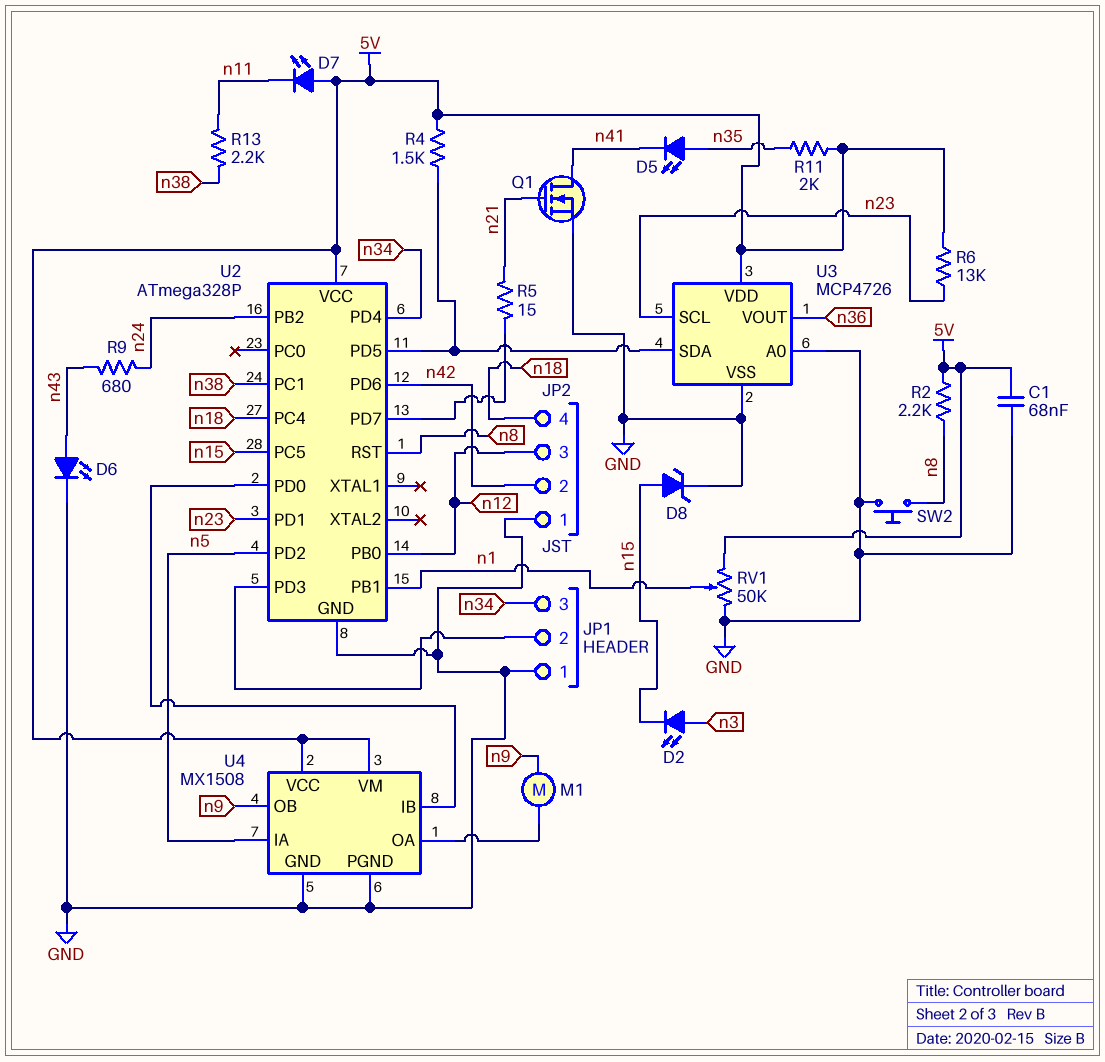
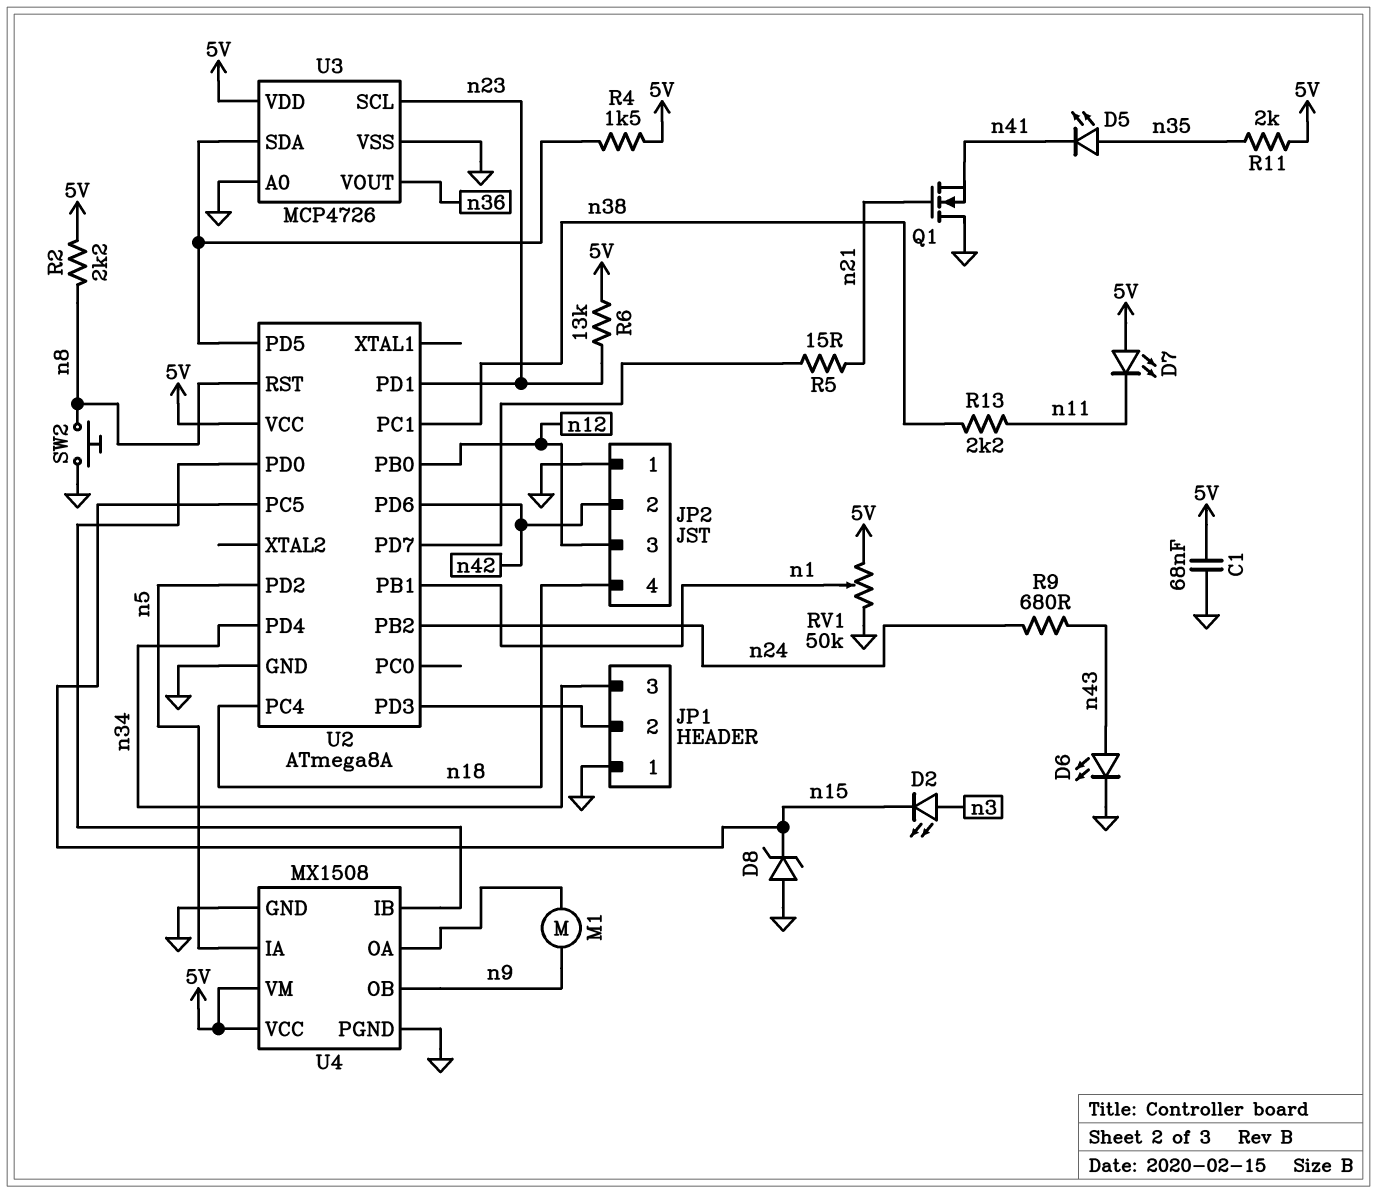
D8: zener (A n15, K GND) -> zener (A GND, K n15)
Q1: NMOS (G n21, D n41, S GND) -> NMOS (G n21, D GND, S n41)
U2: ATmega328P -> ATmega8A

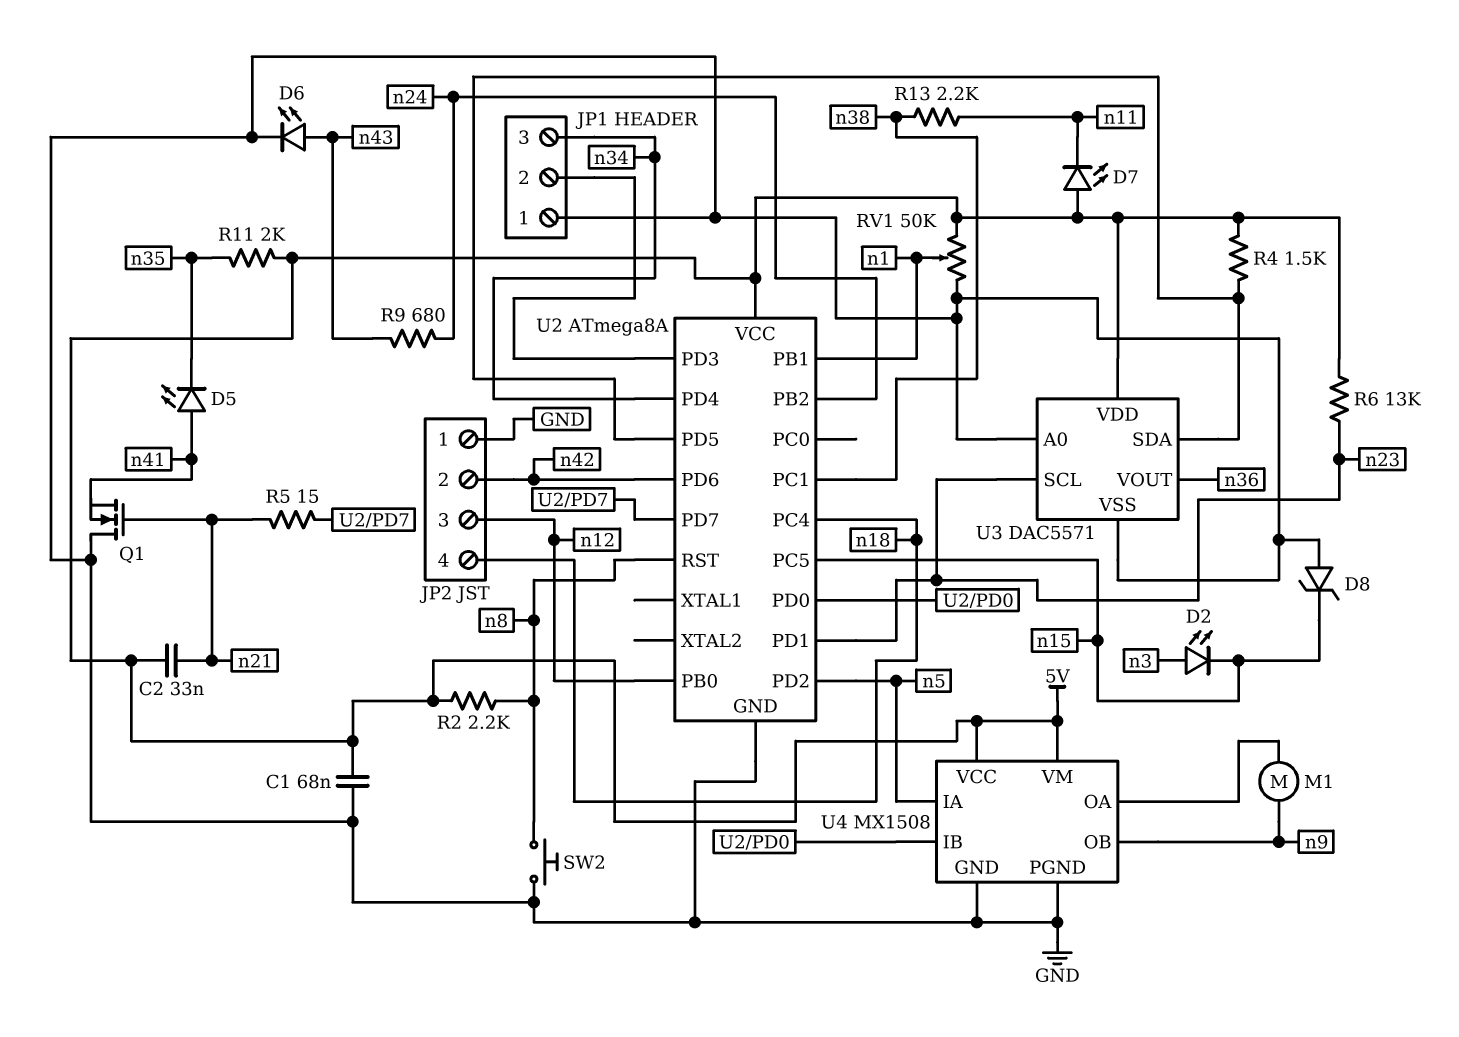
C2: none -> 33nF (5V, n21)
D5: LED (A n35, K n41) -> LED (A n41, K n35)
U3: MCP4726 -> DAC5571

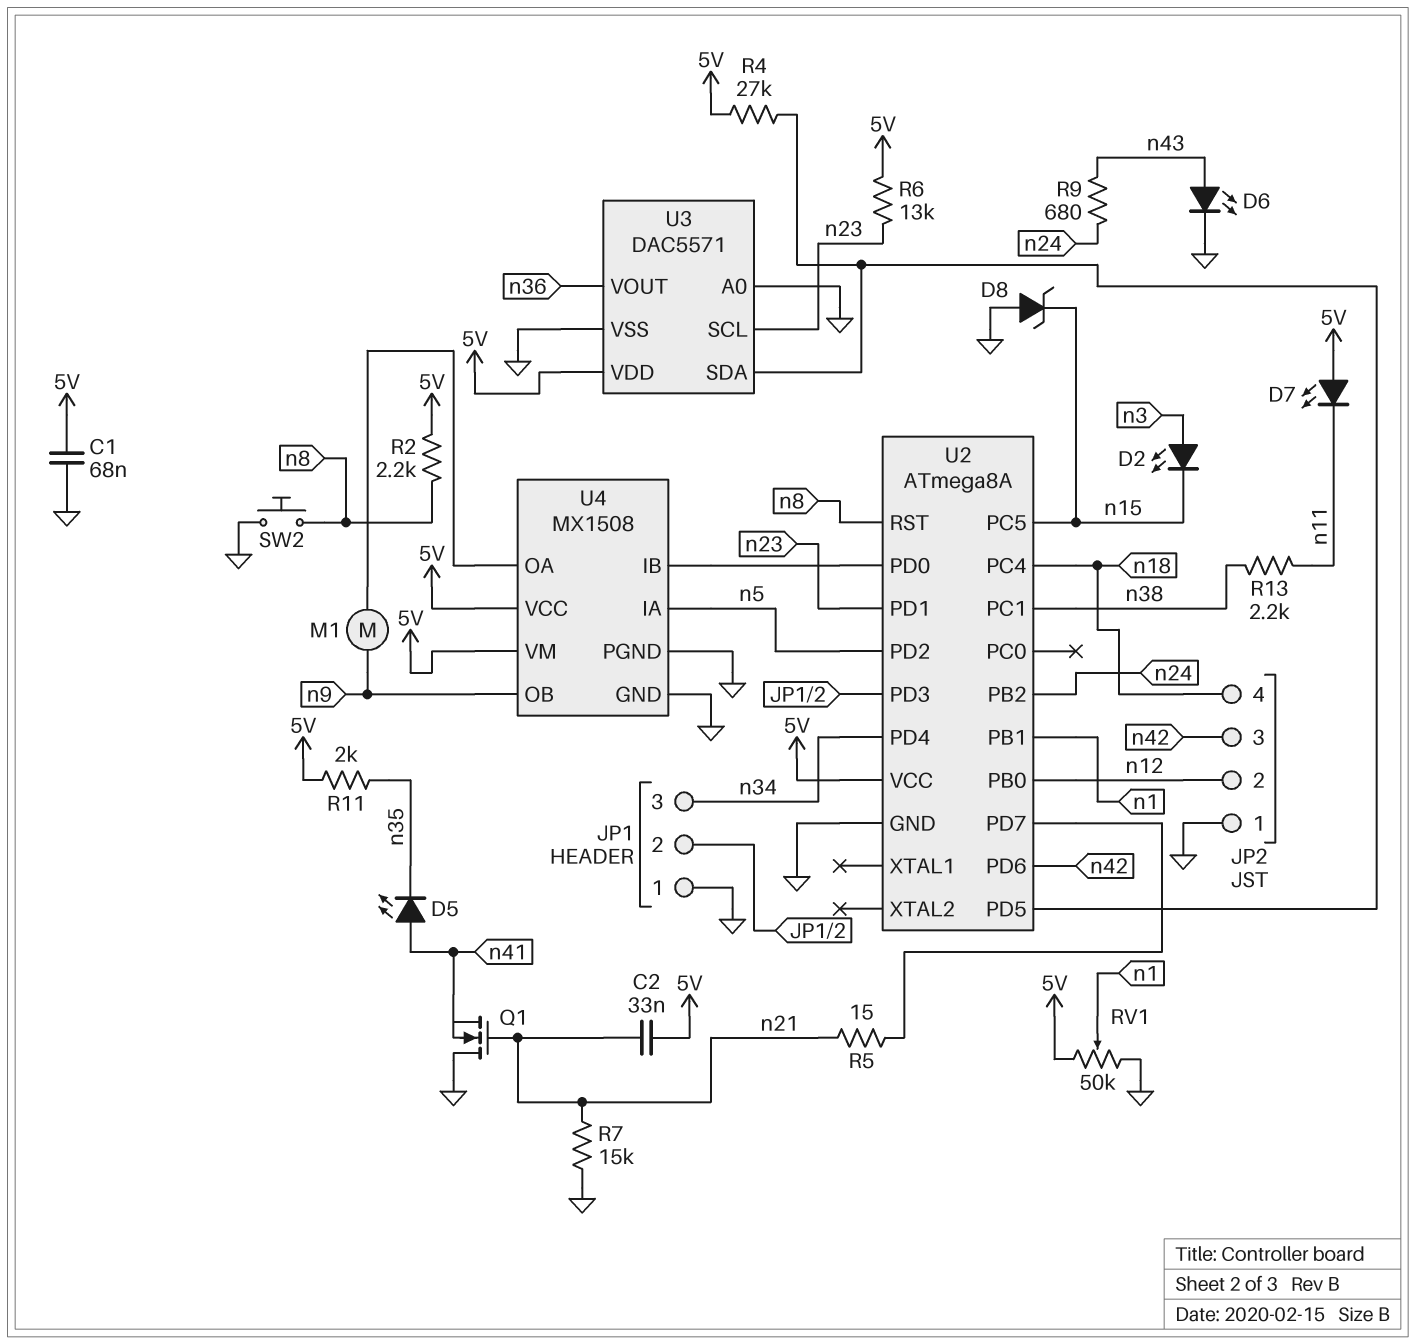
JP2 pin 2: n42 -> n12
JP2 pin 3: n12 -> n42
R4: 1.5k (5V, U2/PD5) -> 27k (5V, U2/PD5)
R7: none -> 15k (GND, n21)

